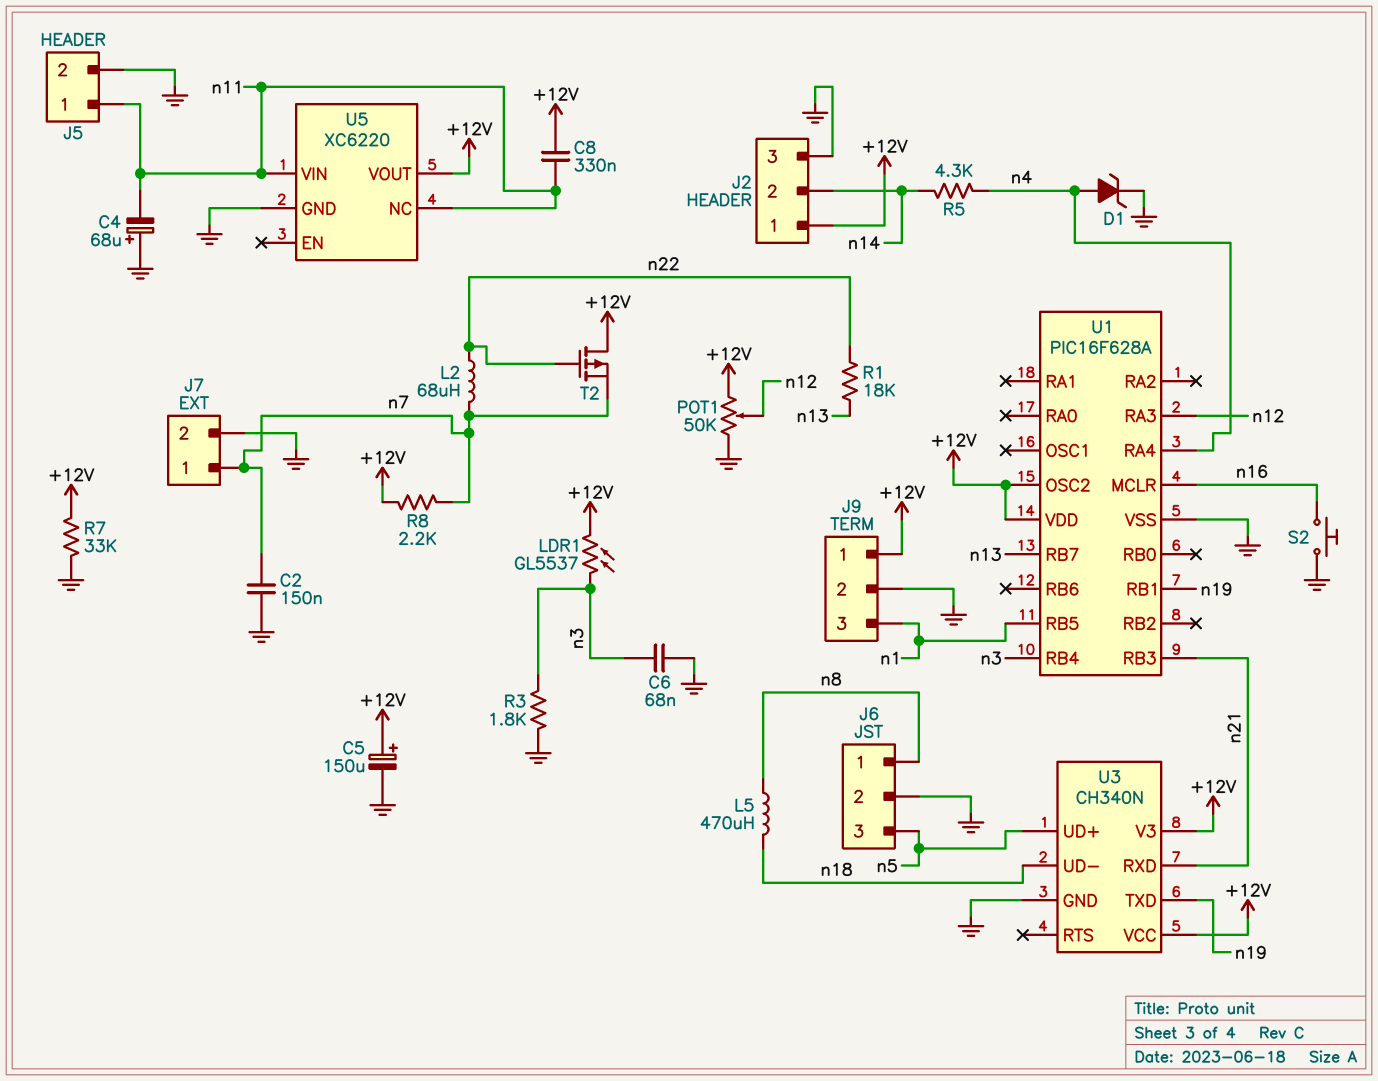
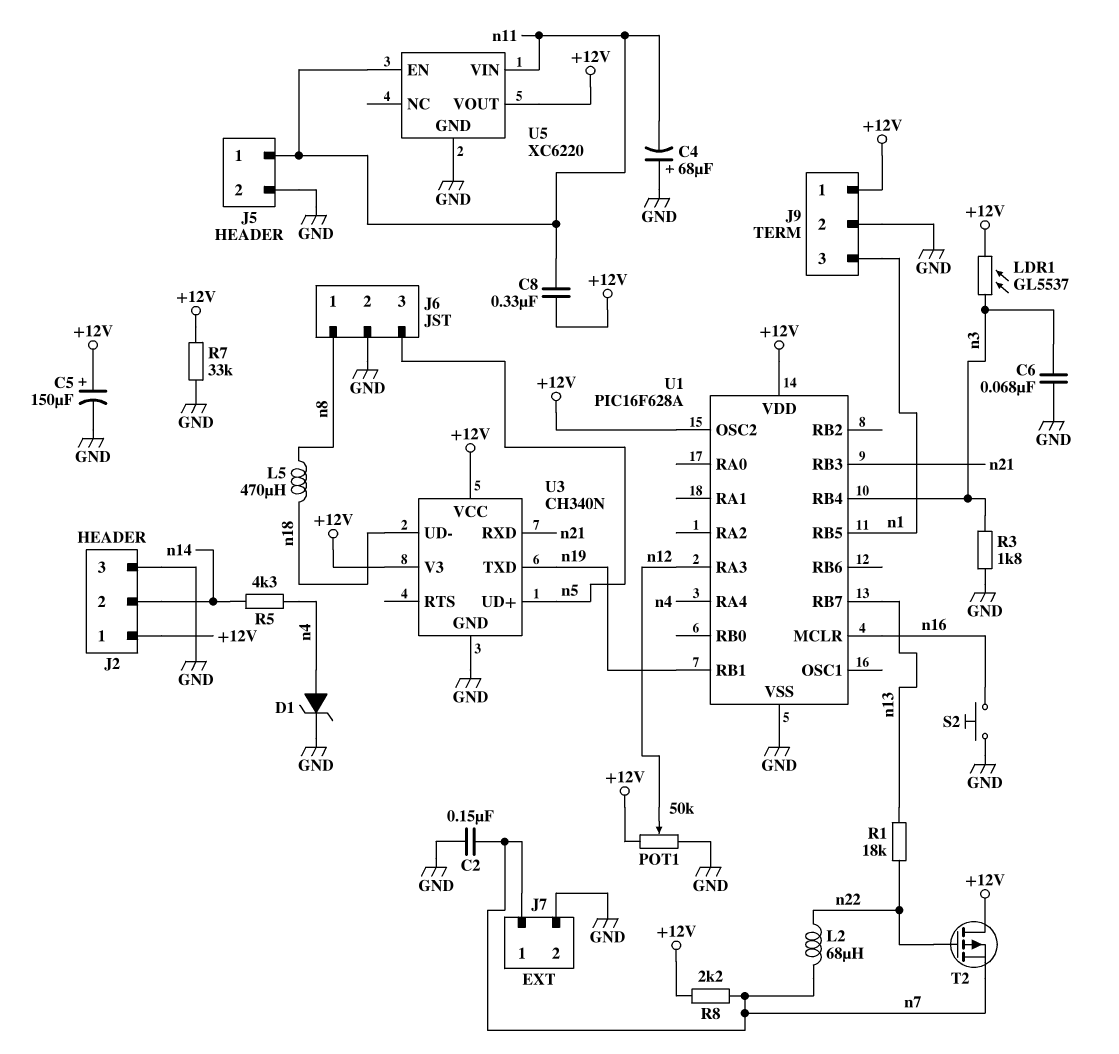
U5 pin EN: none -> n11
U5 pin NC: n11 -> none

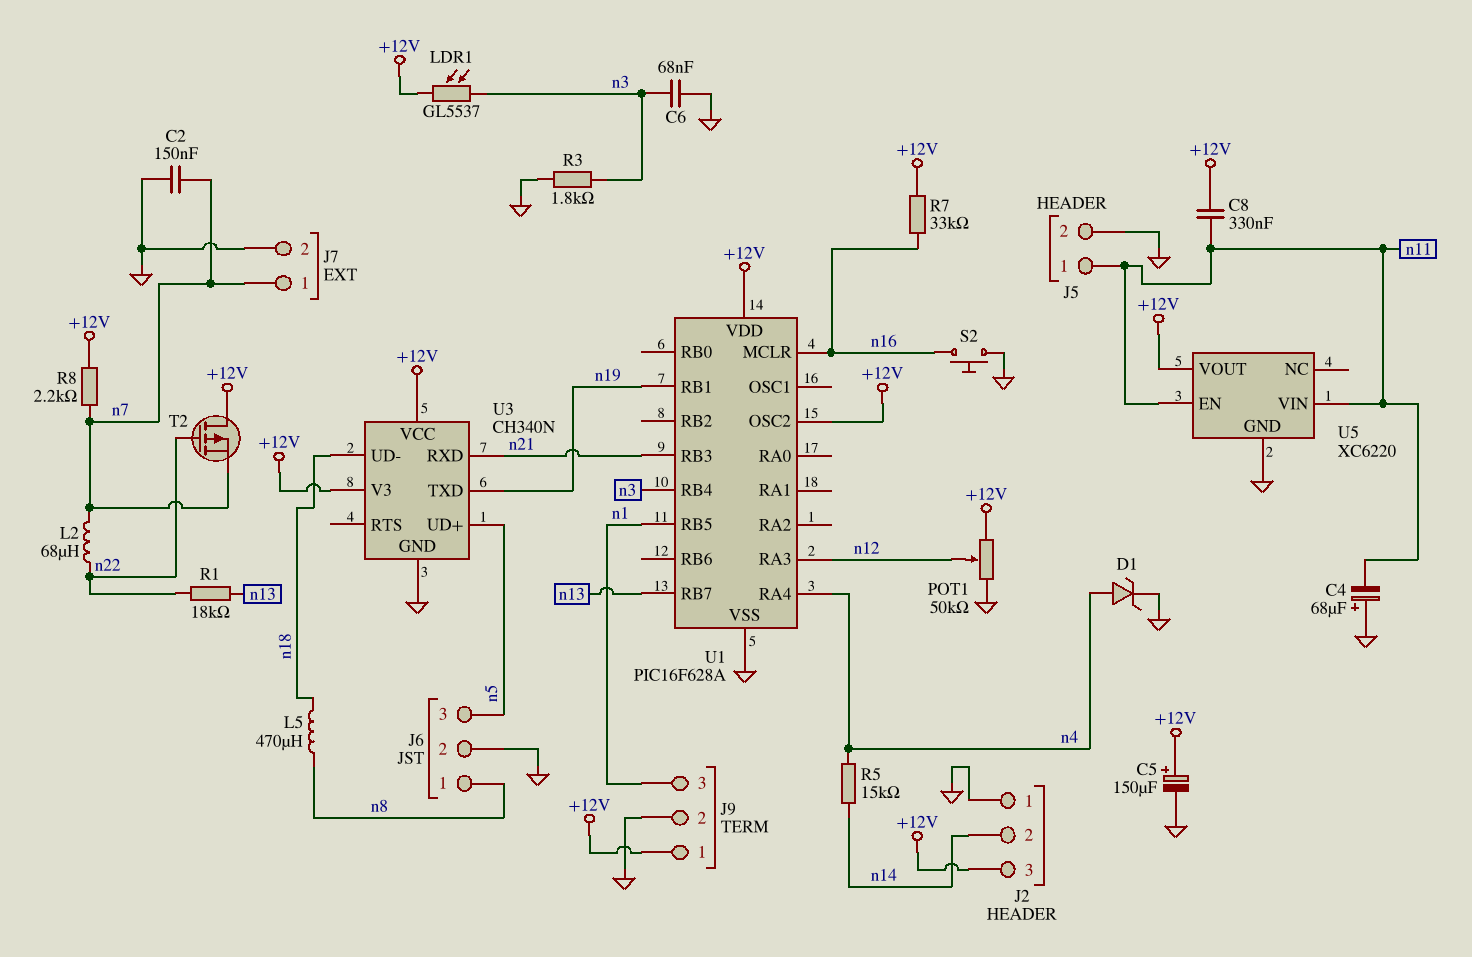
J2 pin 1: +12V -> GND
J2 pin 3: GND -> +12V
R5: 4.3k (n4, n14) -> 15k (n4, n14)
R7: 33k (+12V, GND) -> 33k (+12V, n16)

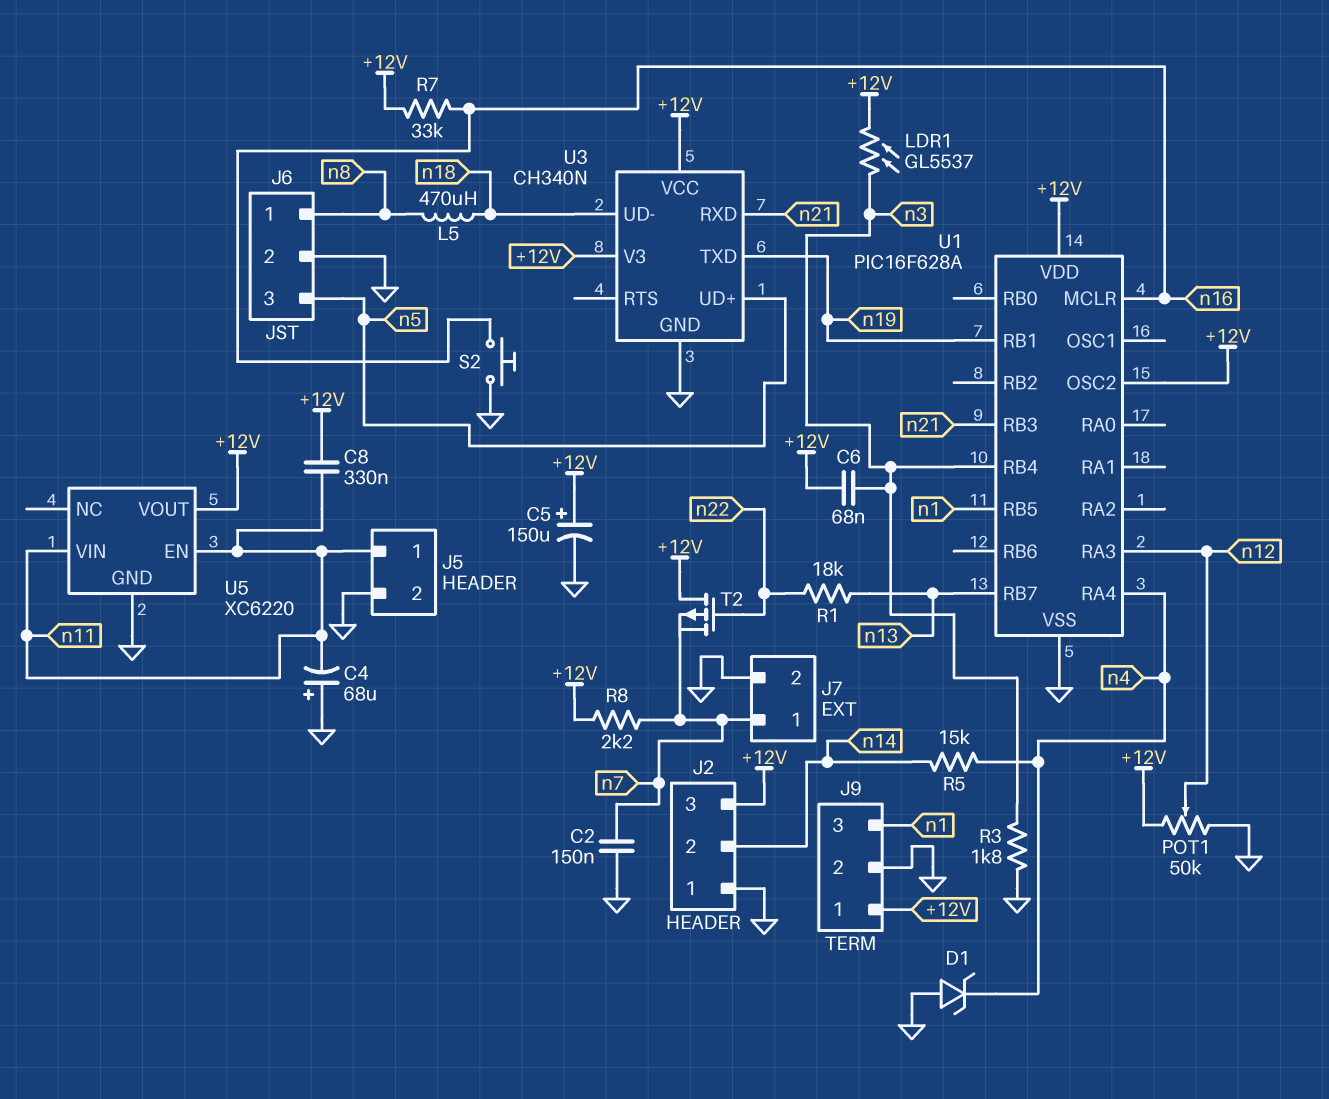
C6: 68nF (GND, n3) -> 68nF (+12V, n3)
D1: zener (A n4, K GND) -> zener (A GND, K n4)
L2: 68uH (n7, n22) -> none

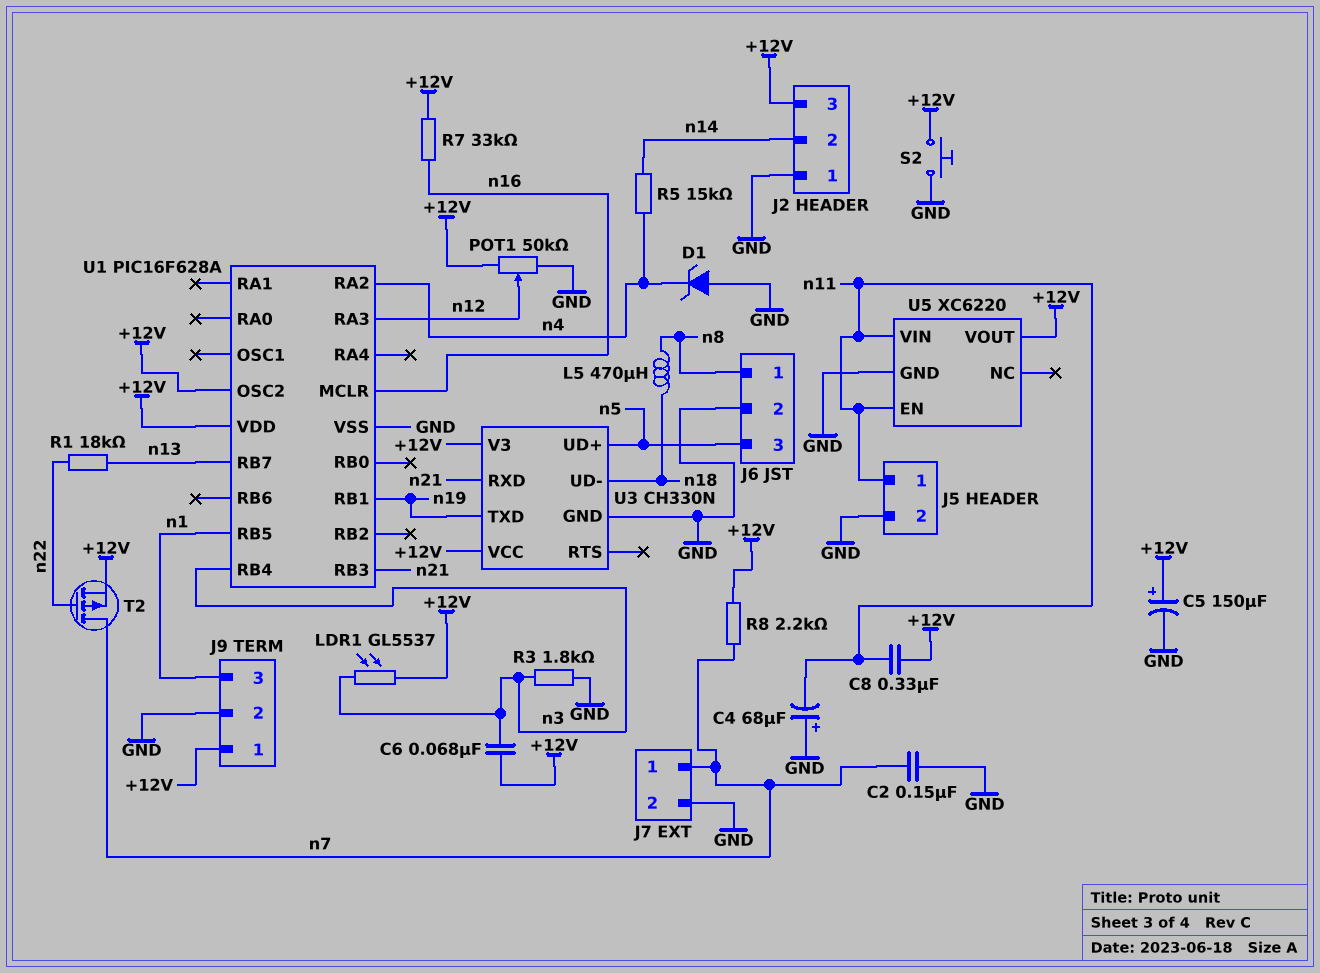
S2: button (GND, n16) -> button (+12V, GND)
T2: PMOS (G n22, D +12V, S n7) -> PMOS (G n22, D n7, S +12V)
U1 pin RA2: none -> n4
U1 pin RA4: n4 -> none
U3: CH340N -> CH330N

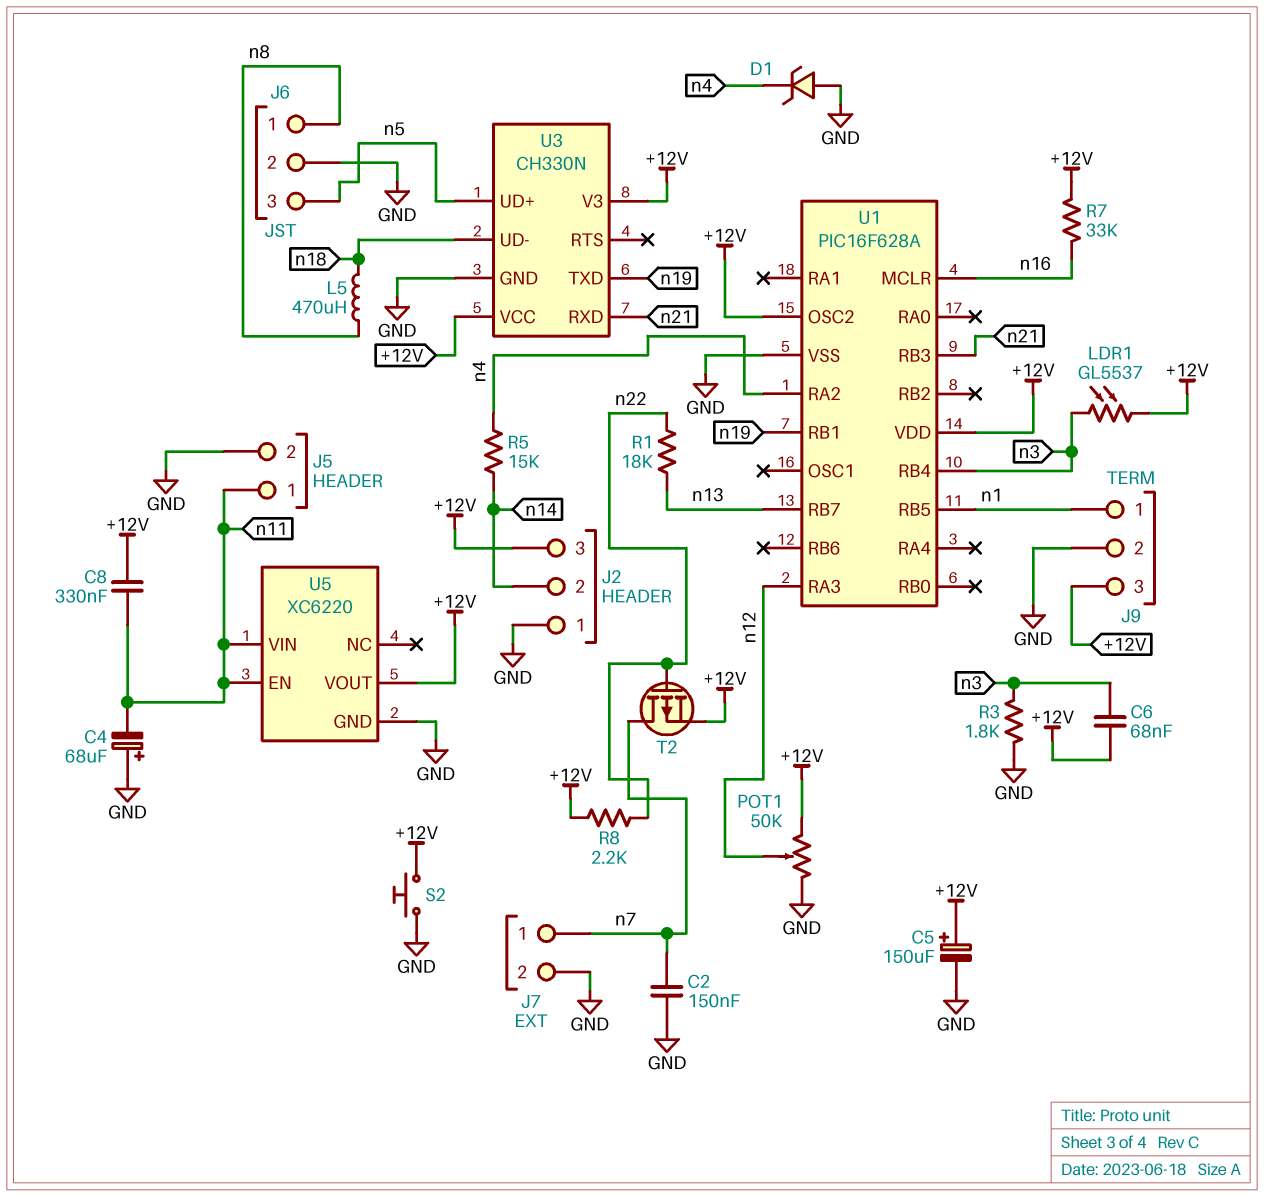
J9 pin 1: +12V -> n1
J9 pin 3: n1 -> +12V
R8: 2.2k (+12V, n7) -> 2.2k (+12V, n22)

